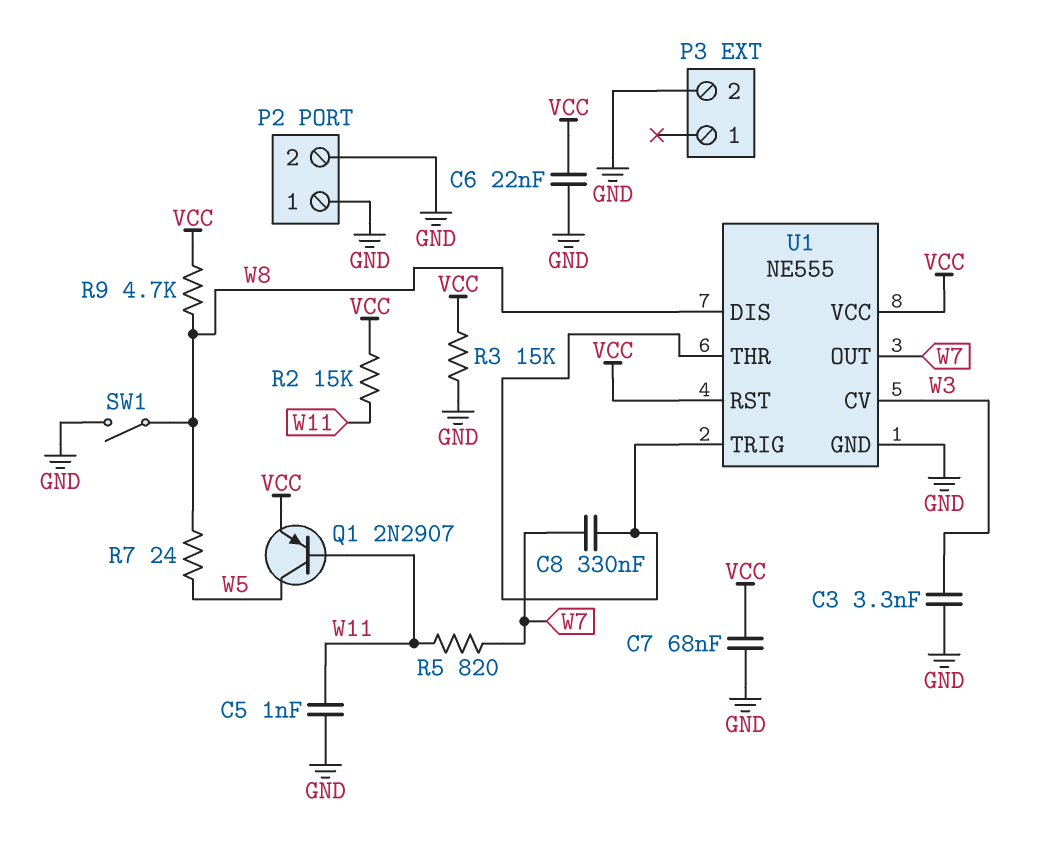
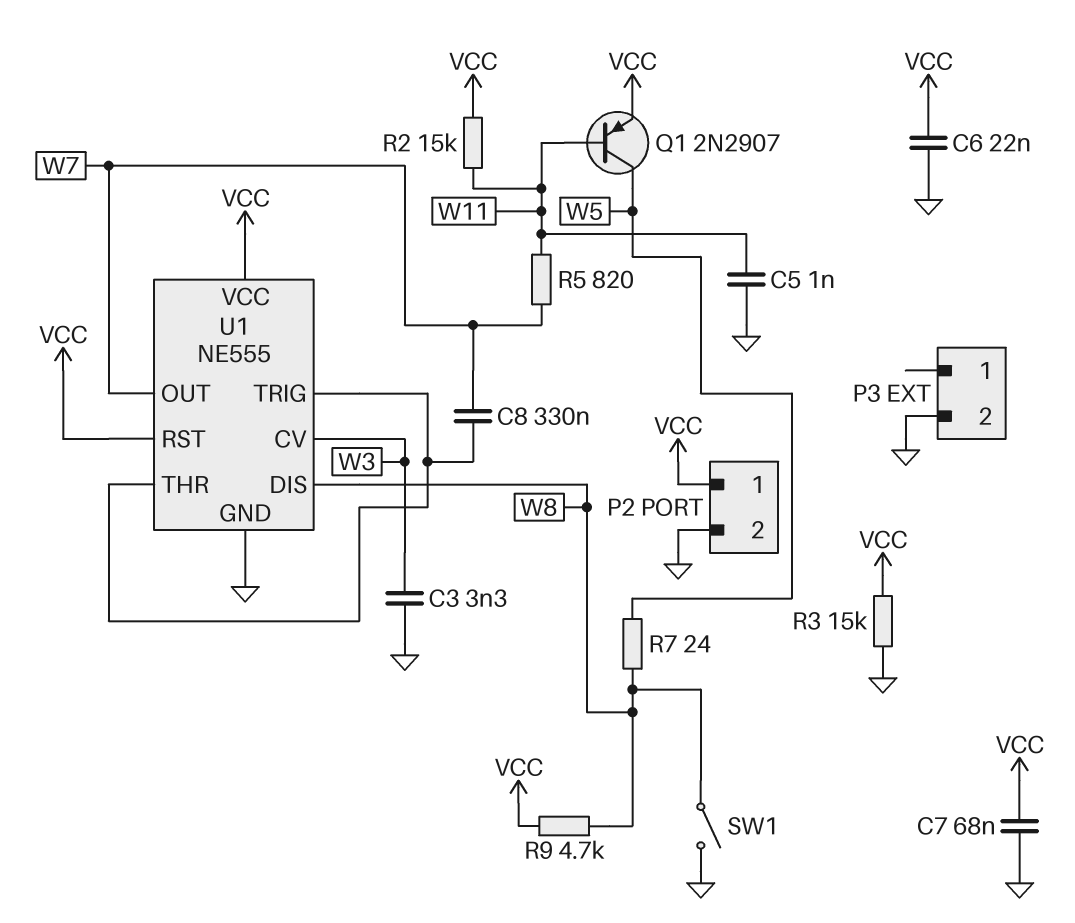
P2 pin 1: GND -> VCC

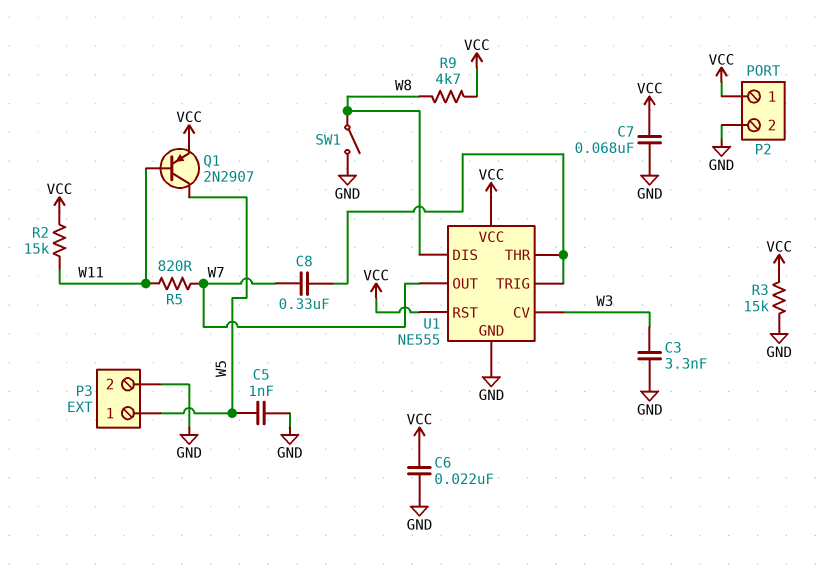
C5: 1nF (GND, W11) -> 1nF (GND, W5)
P3 pin 1: none -> W5
R7: 24 (W5, W8) -> none

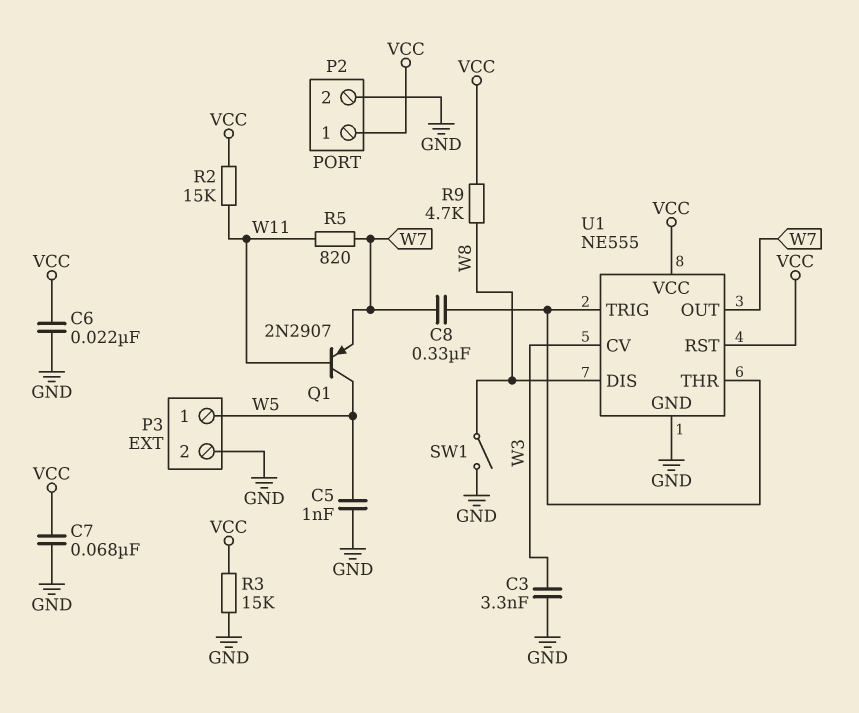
Q1: PNP 2N2907 (B W11, C W5, E VCC) -> PNP 2N2907 (B W11, C W5, E W7)

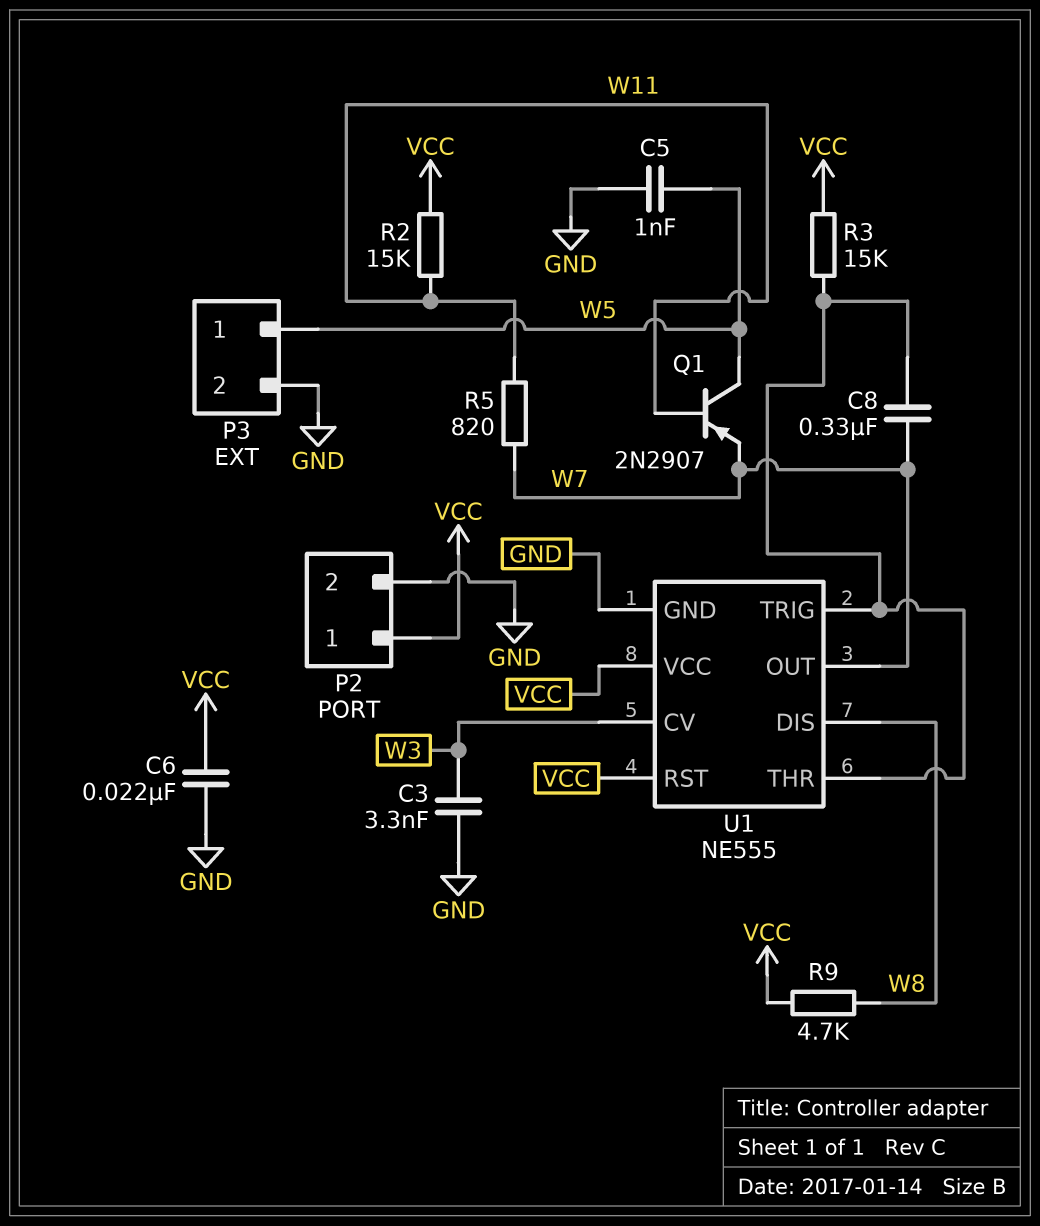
C7: 68nF (GND, VCC) -> none
R3: 15k (GND, VCC) -> 15k (U1/THR, VCC)
SW1: switch (GND, W8) -> none

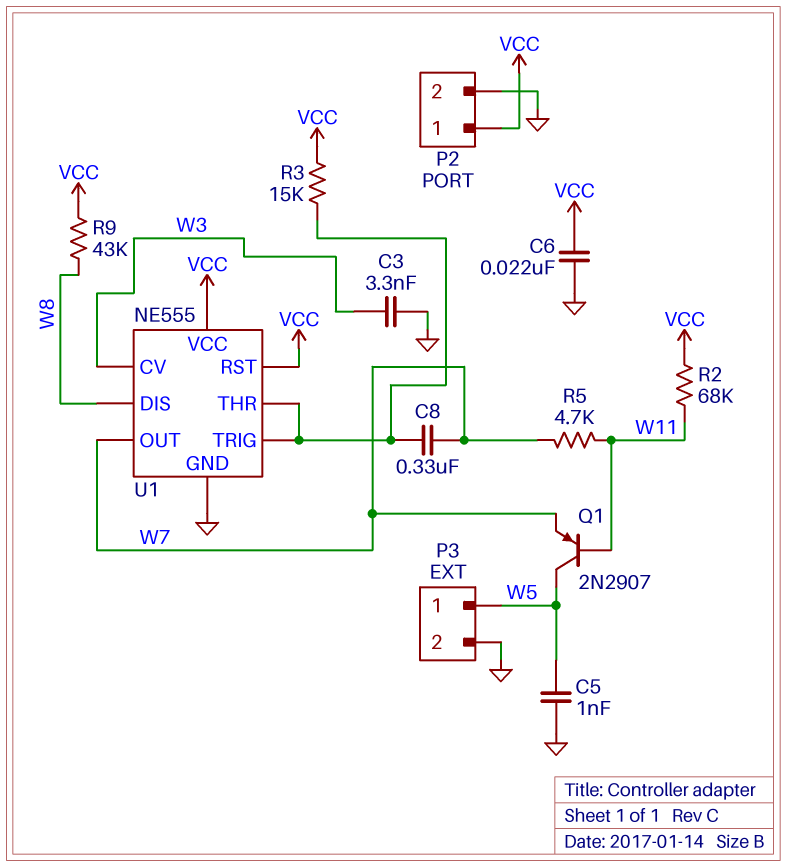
R2: 15k (VCC, W11) -> 68k (VCC, W11)
R5: 820 (W7, W11) -> 4.7k (W7, W11)
R9: 4.7k (VCC, W8) -> 43k (VCC, W8)

